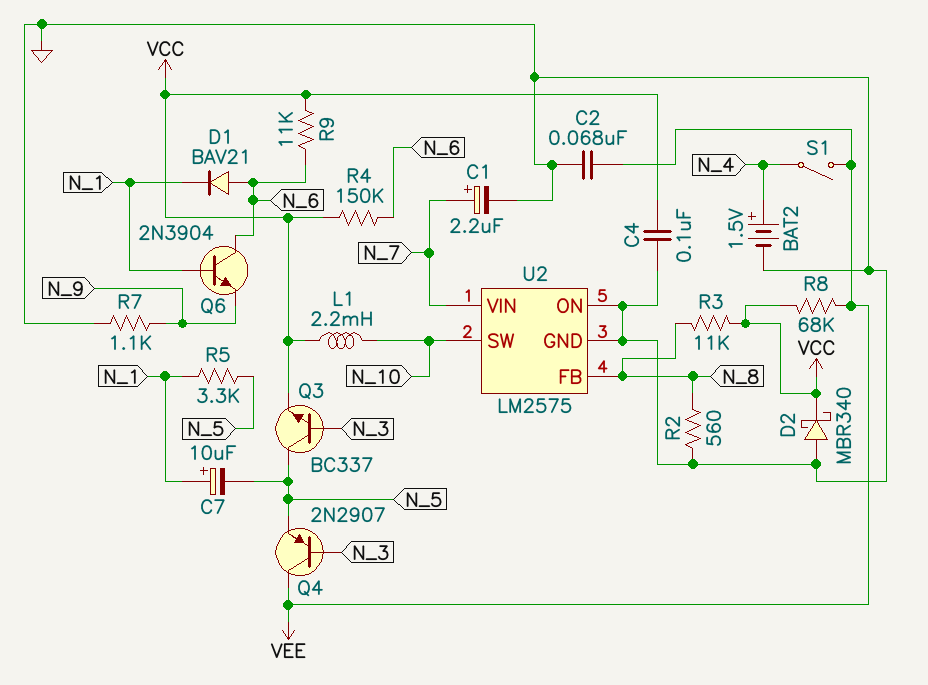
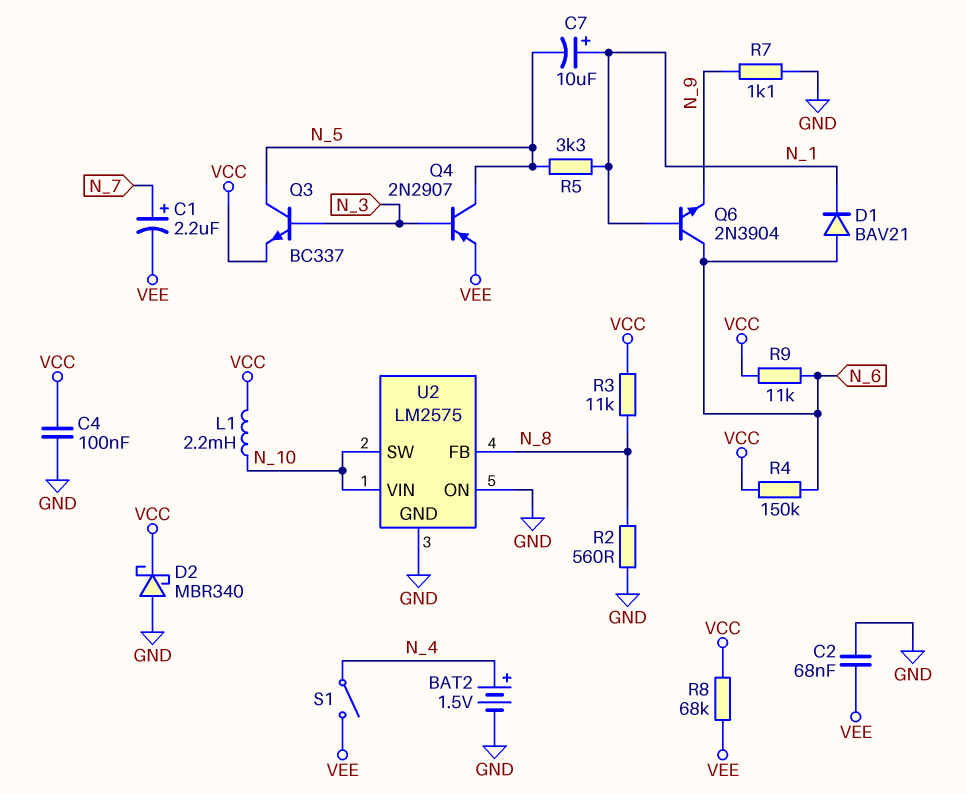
C1: 2.2uF (plus N_7, minus GND) -> 2.2uF (plus N_7, minus VEE)
Q4: PNP 2N2907 (B N_3, C VEE, E N_5) -> PNP 2N2907 (B N_3, C N_5, E VEE)
U2 pin VIN: N_7 -> N_10

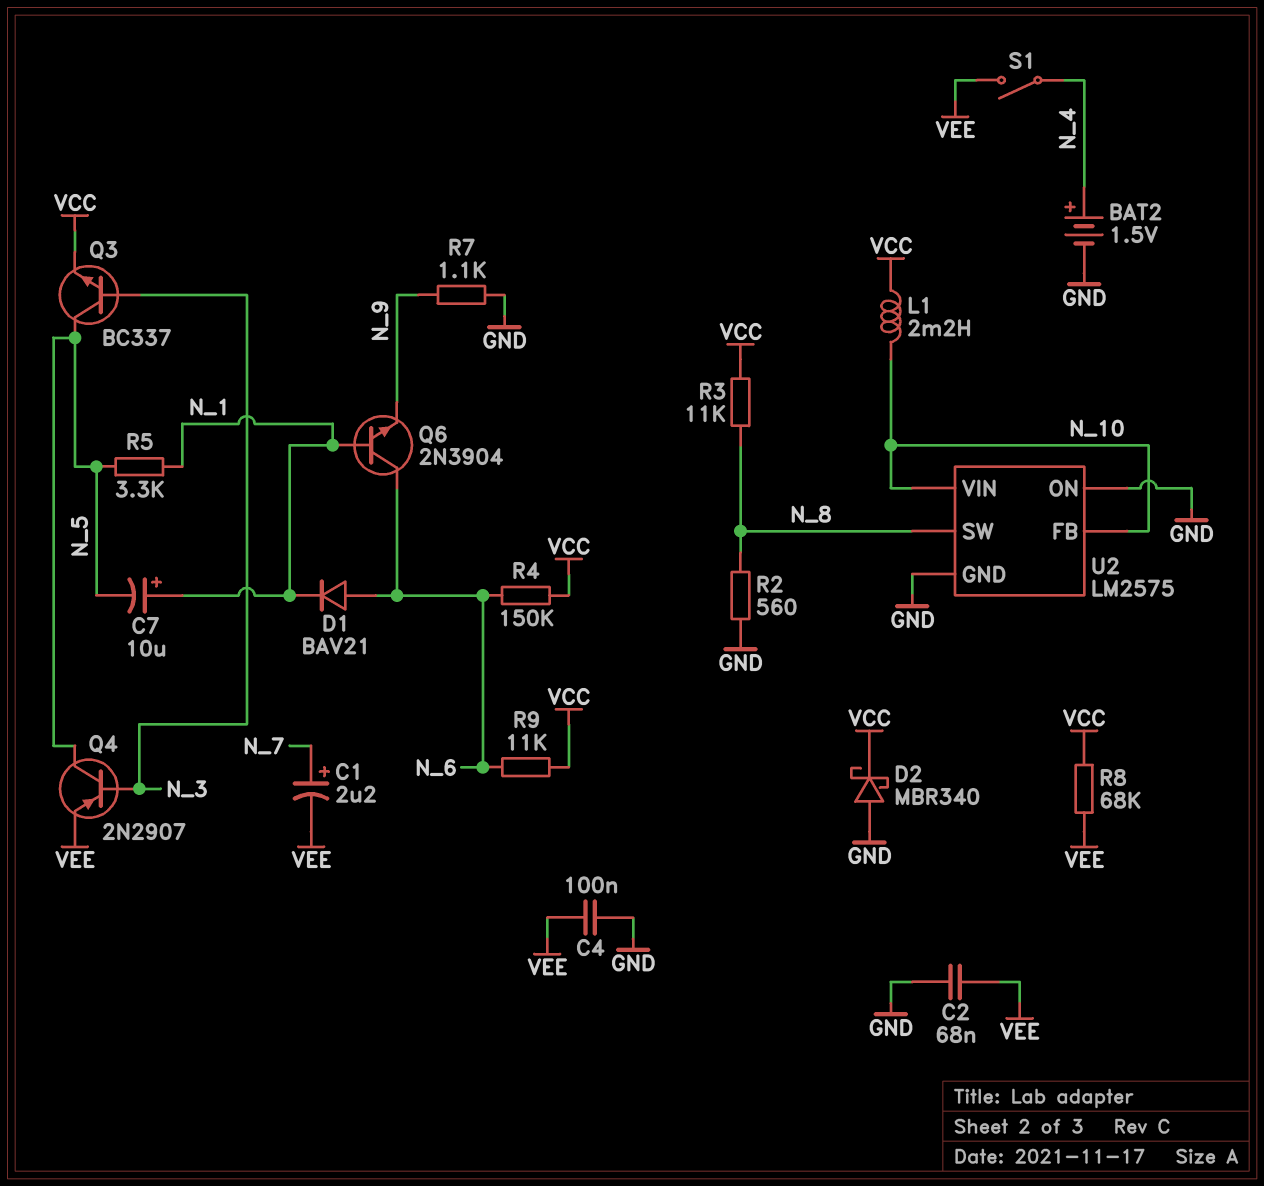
C4: 100nF (GND, VCC) -> 100nF (GND, VEE)
U2 pin FB: N_8 -> N_10
U2 pin SW: N_10 -> N_8

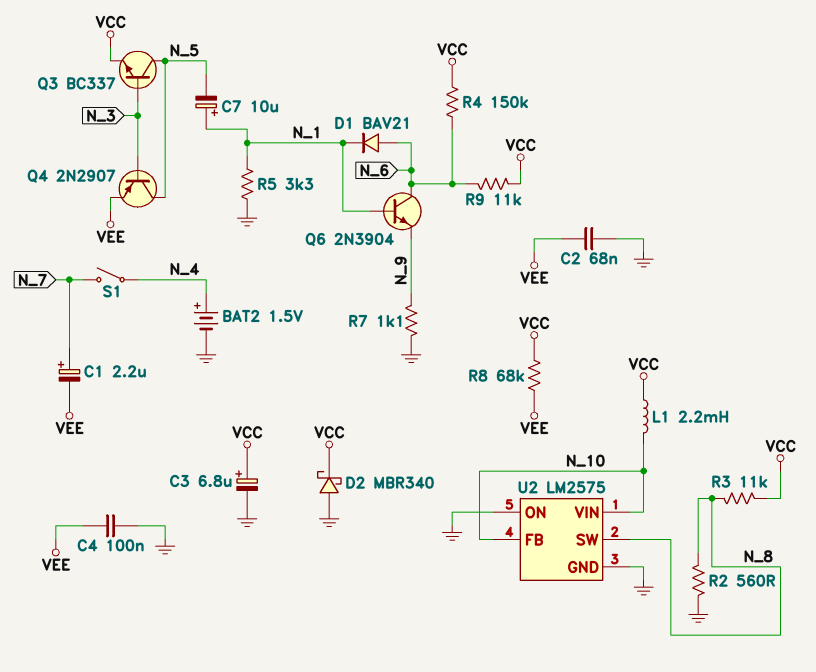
C3: none -> 6.8uF (plus VCC, minus GND)
R5: 3.3k (N_1, N_5) -> 3.3k (GND, N_1)
S1: switch (N_4, VEE) -> switch (N_4, N_7)

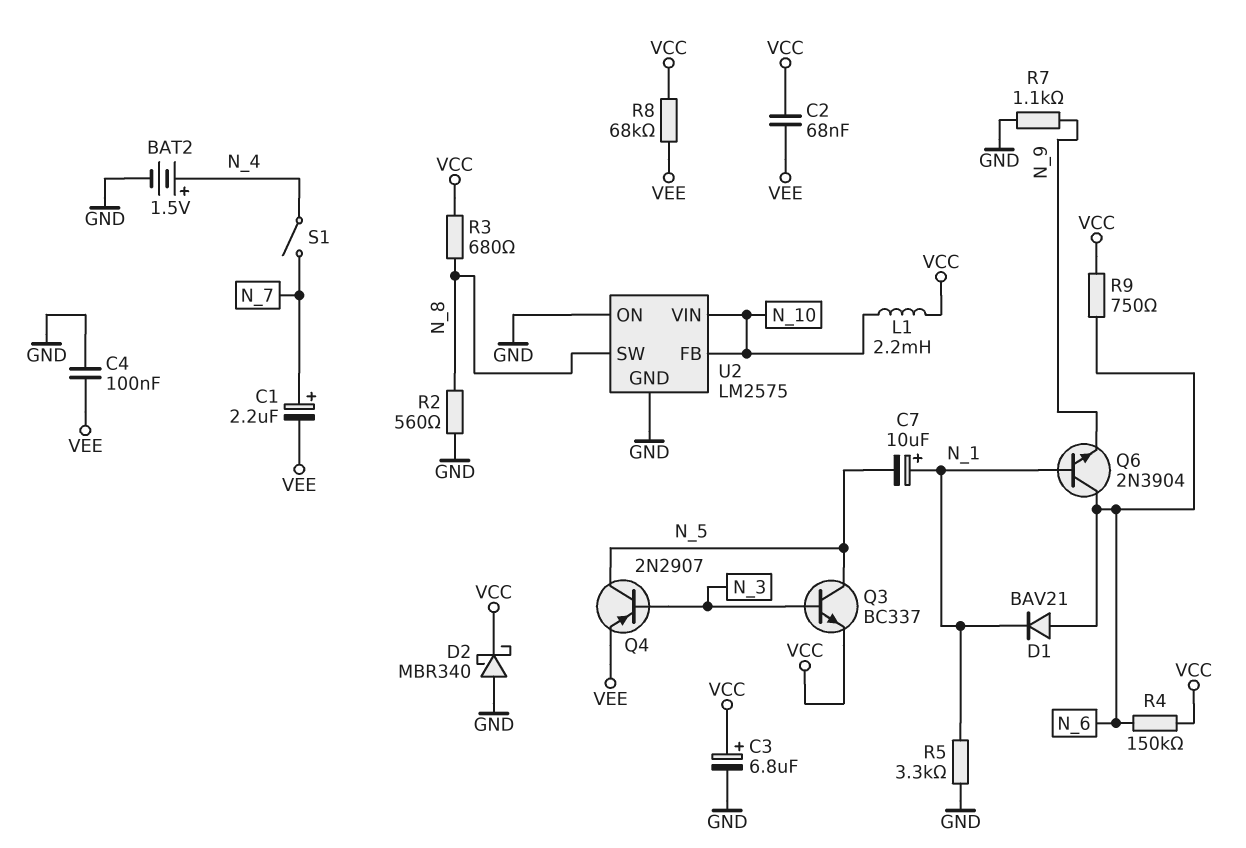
C2: 68nF (GND, VEE) -> 68nF (VCC, VEE)
R3: 11k (N_8, VCC) -> 680 (N_8, VCC)
R9: 11k (N_6, VCC) -> 750 (N_6, VCC)

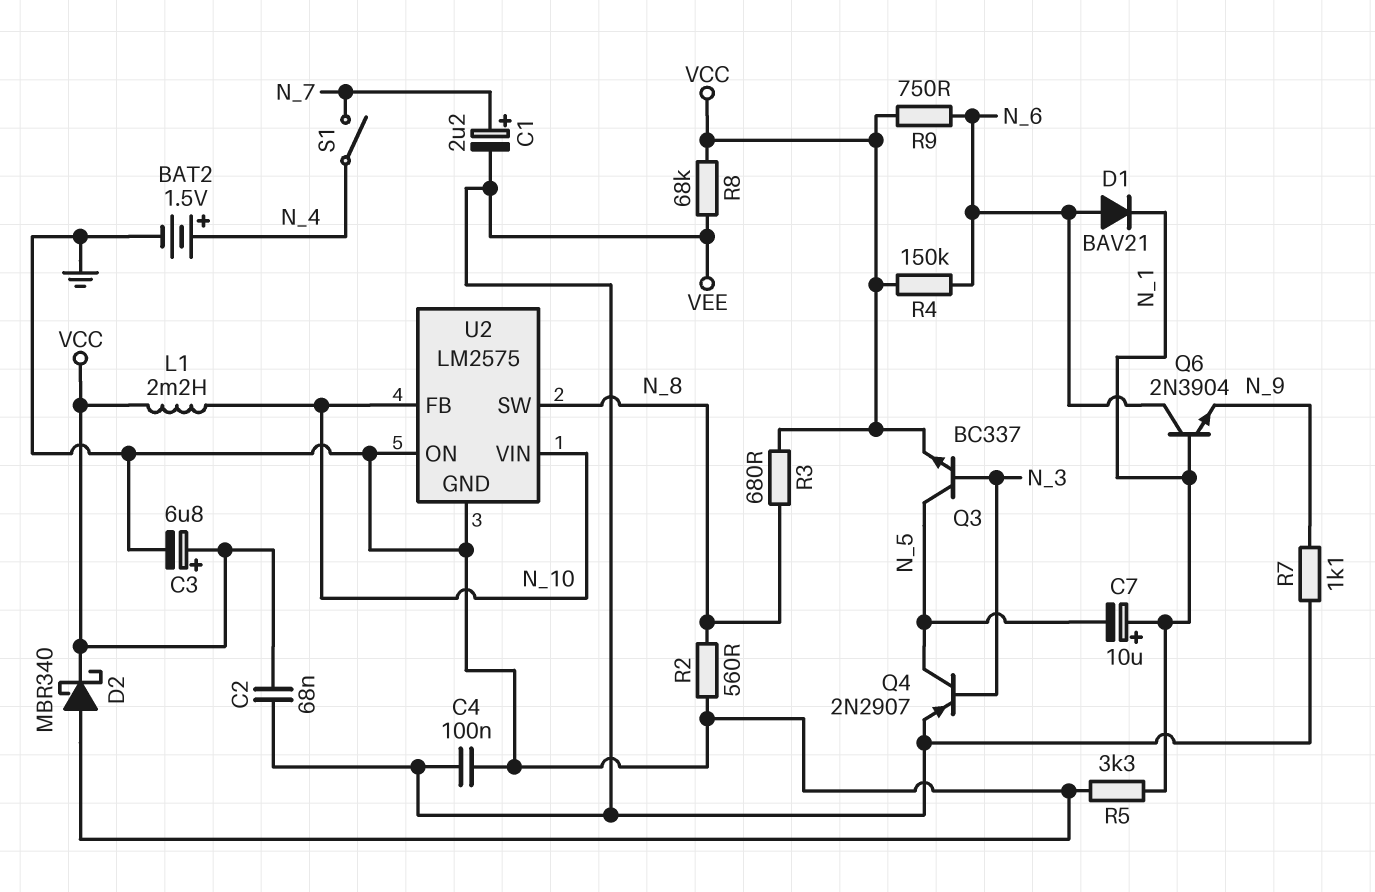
R7: 1.1k (GND, N_9) -> 1.1k (N_9, VEE)

